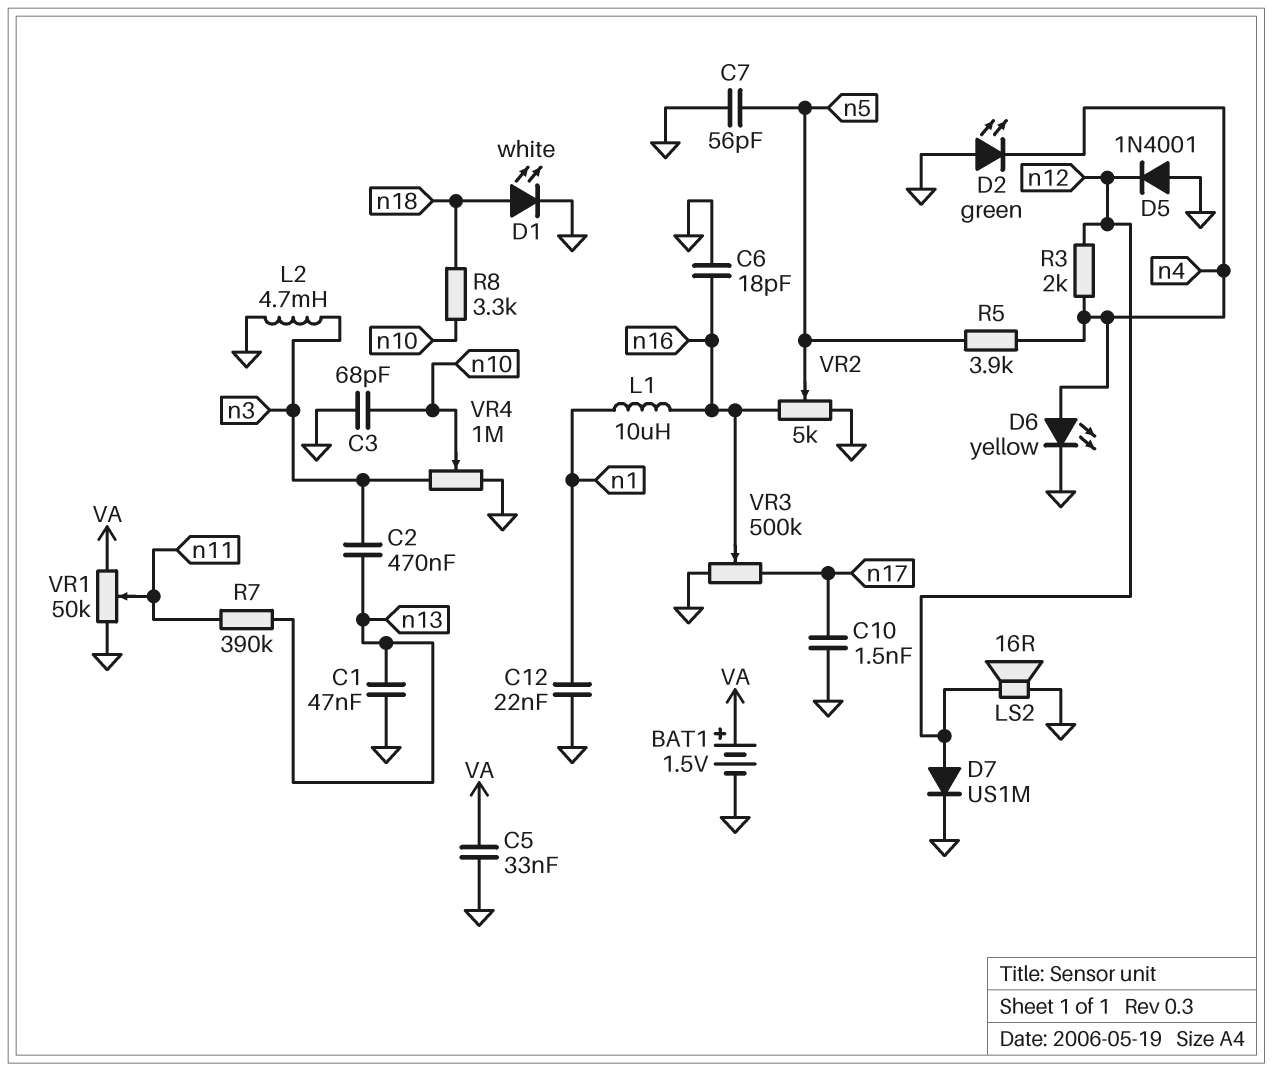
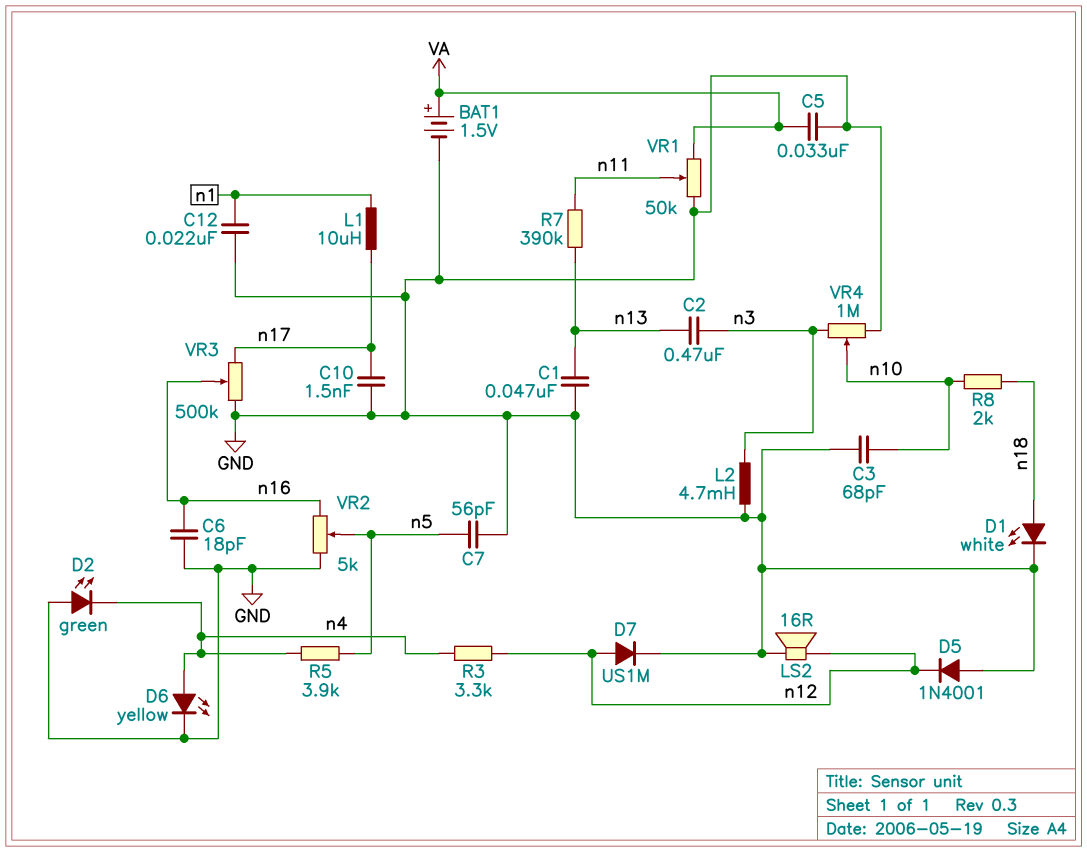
L1: 10uH (n1, n16) -> 10uH (n1, n17)
R3: 2k (n4, n12) -> 3.3k (n4, n12)
R8: 3.3k (n10, n18) -> 2k (n10, n18)

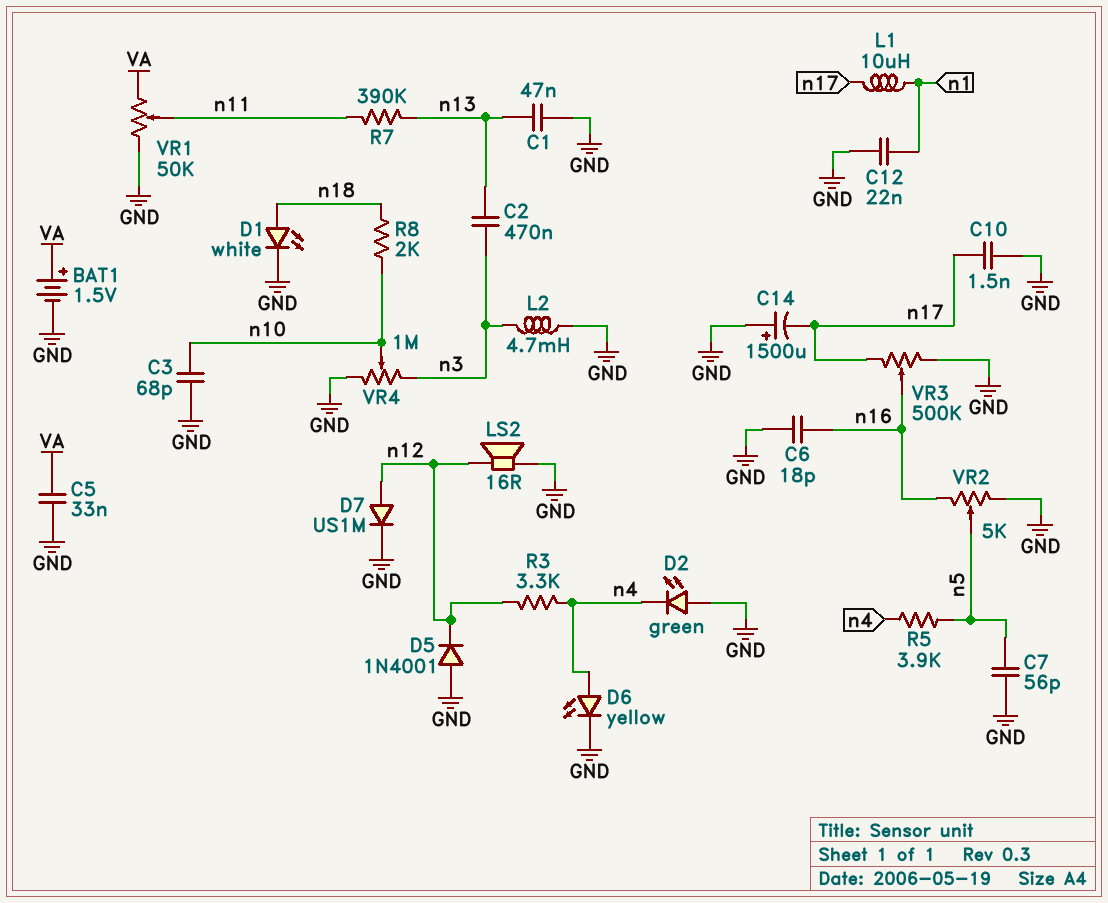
C14: none -> 1500uF (plus GND, minus n17)

